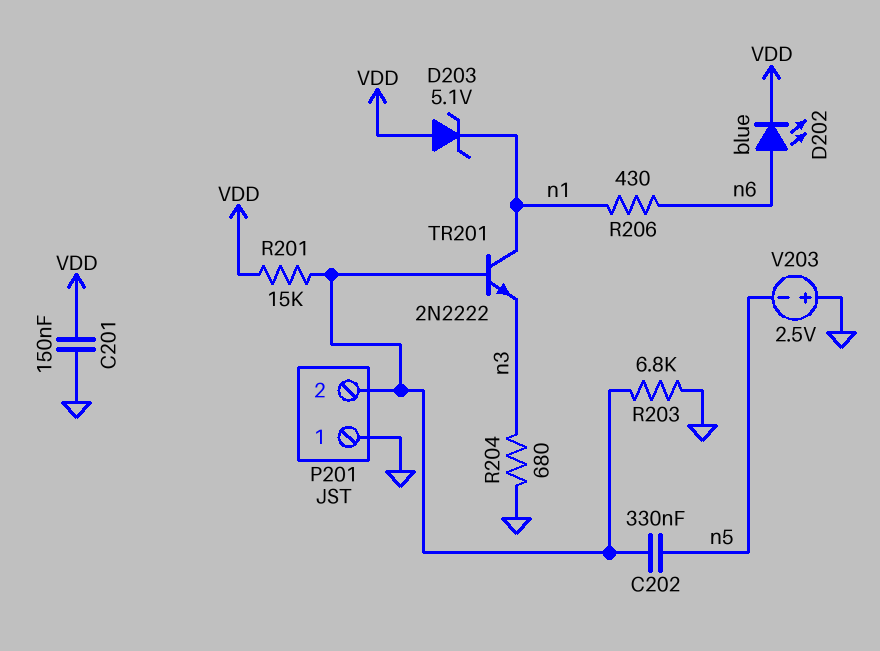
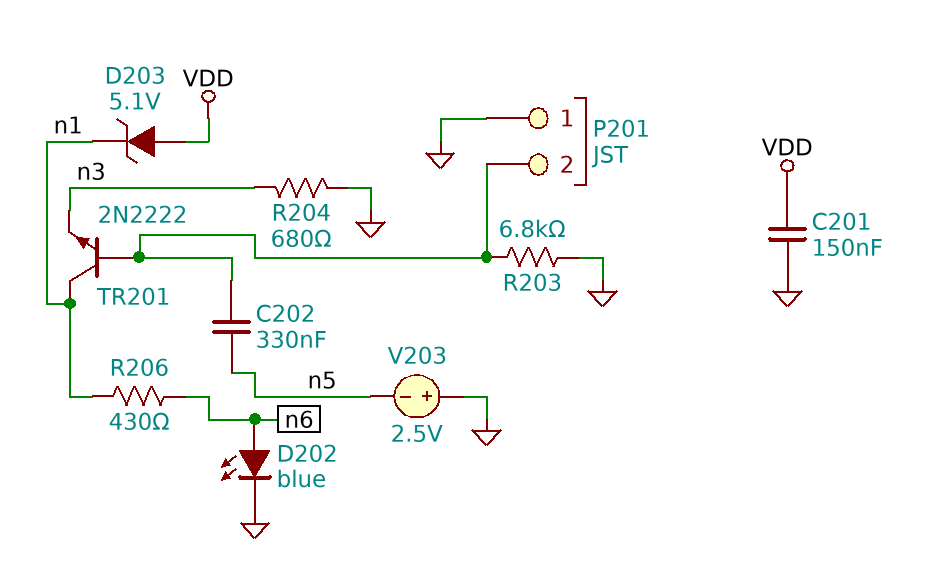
D202: LED blue (A n6, K VDD) -> LED blue (A n6, K GND)
R201: 15k (P201/2, VDD) -> none

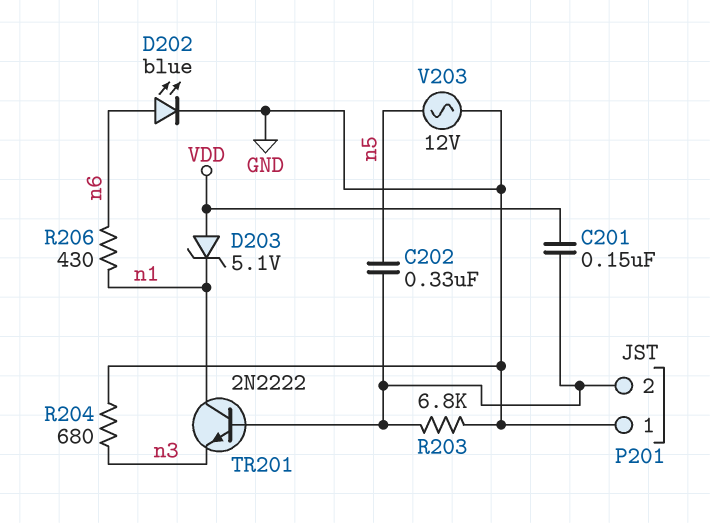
C201: 150nF (GND, VDD) -> 150nF (P201/2, VDD)
V203: 2.5V (plus GND, minus n5) -> AC 12V (GND, n5)

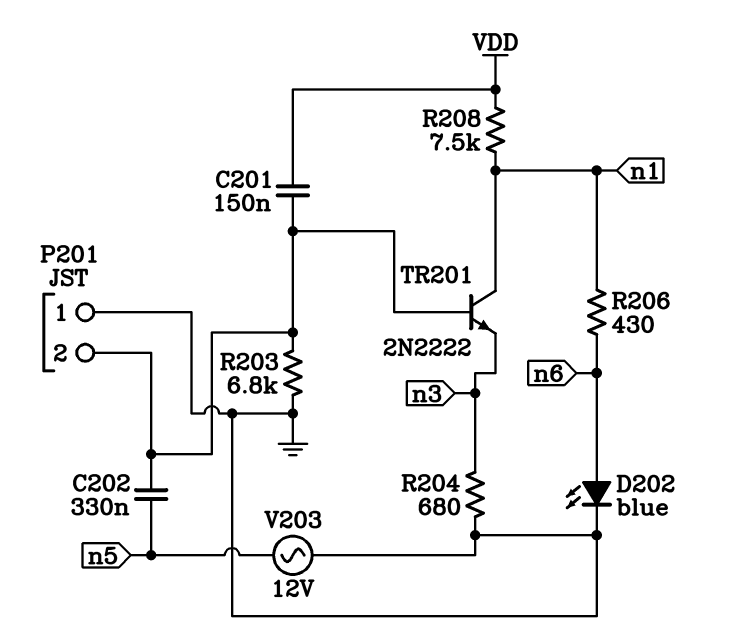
D203: zener 5.1V (A VDD, K n1) -> none
R208: none -> 7.5k (VDD, n1)

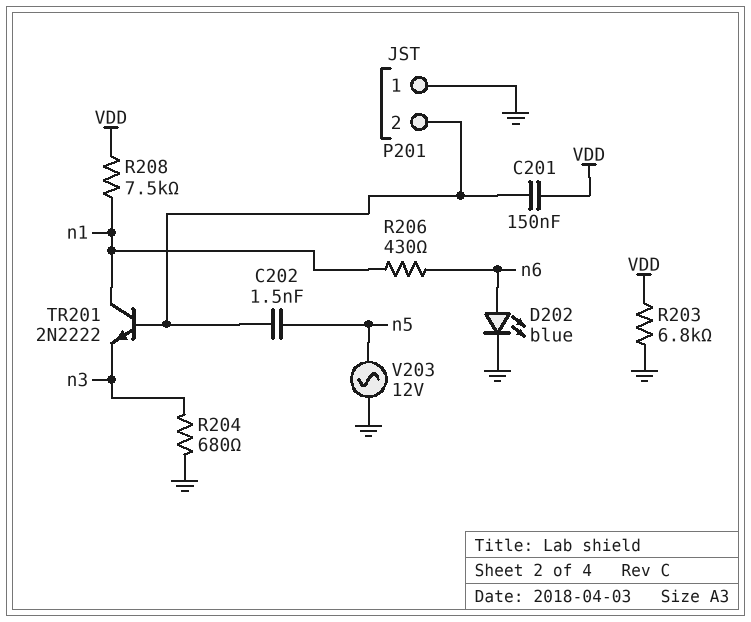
C202: 330nF (P201/2, n5) -> 1.5nF (P201/2, n5)
R203: 6.8k (GND, P201/2) -> 6.8k (GND, VDD)

